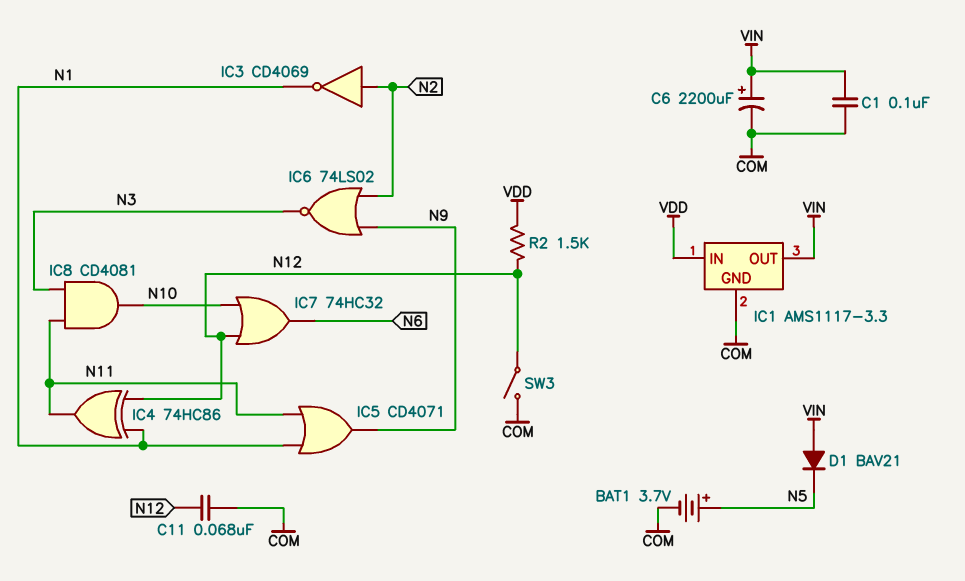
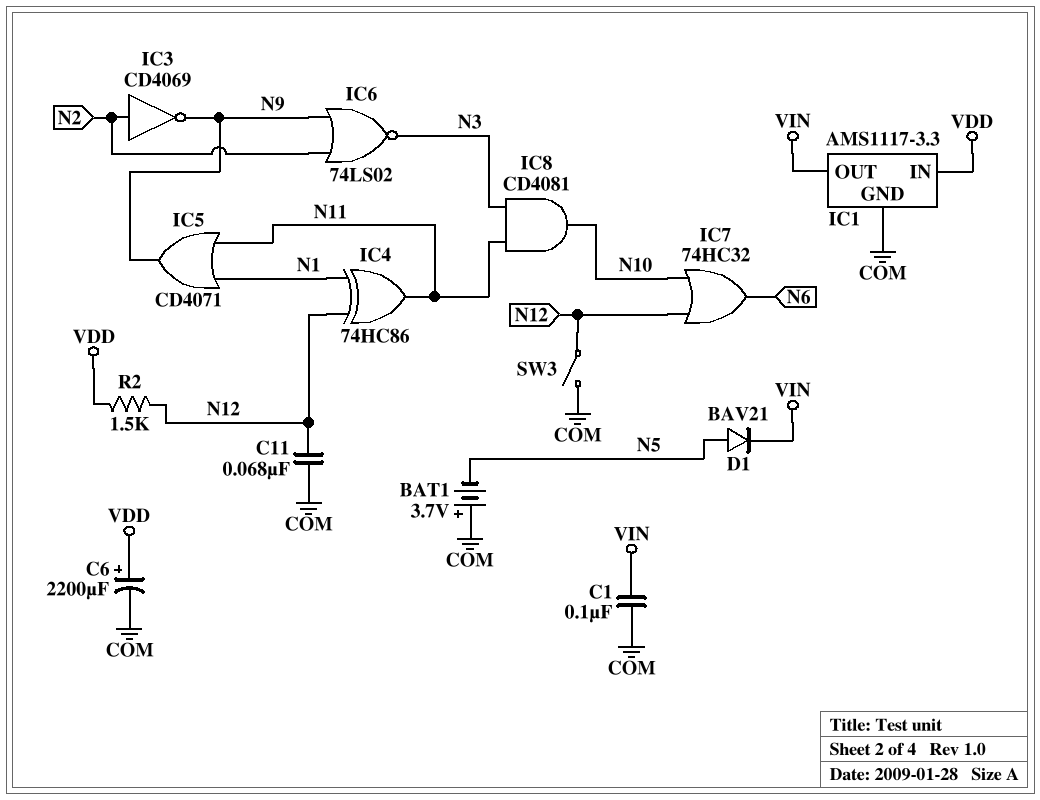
BAT1: 3.7V (plus N5, minus COM) -> 3.7V (plus COM, minus N5)
C6: 2200uF (plus VIN, minus COM) -> 2200uF (plus VDD, minus COM)
D1: diode BAV21 (A VIN, K N5) -> diode BAV21 (A N5, K VIN)
IC3: NOT CD4069 (in N2, out N1) -> NOT CD4069 (in N2, out N9)

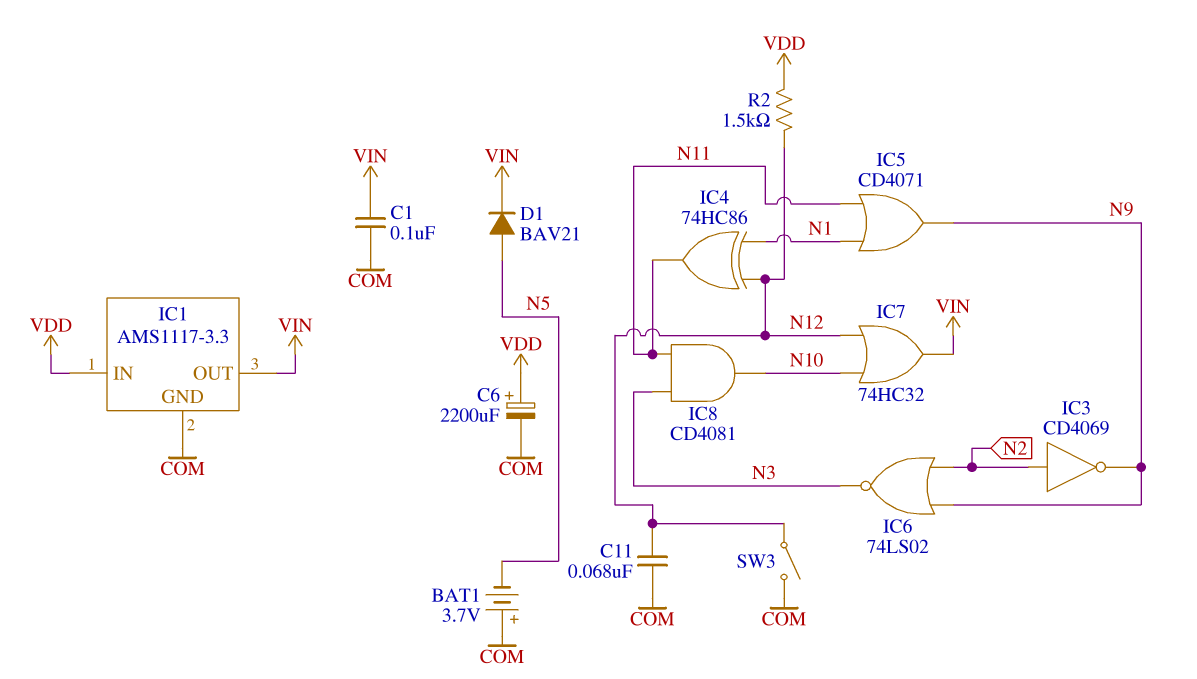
IC7: OR 74HC32 (in N10, in N12, out N6) -> OR 74HC32 (in N10, in N12, out VIN)

